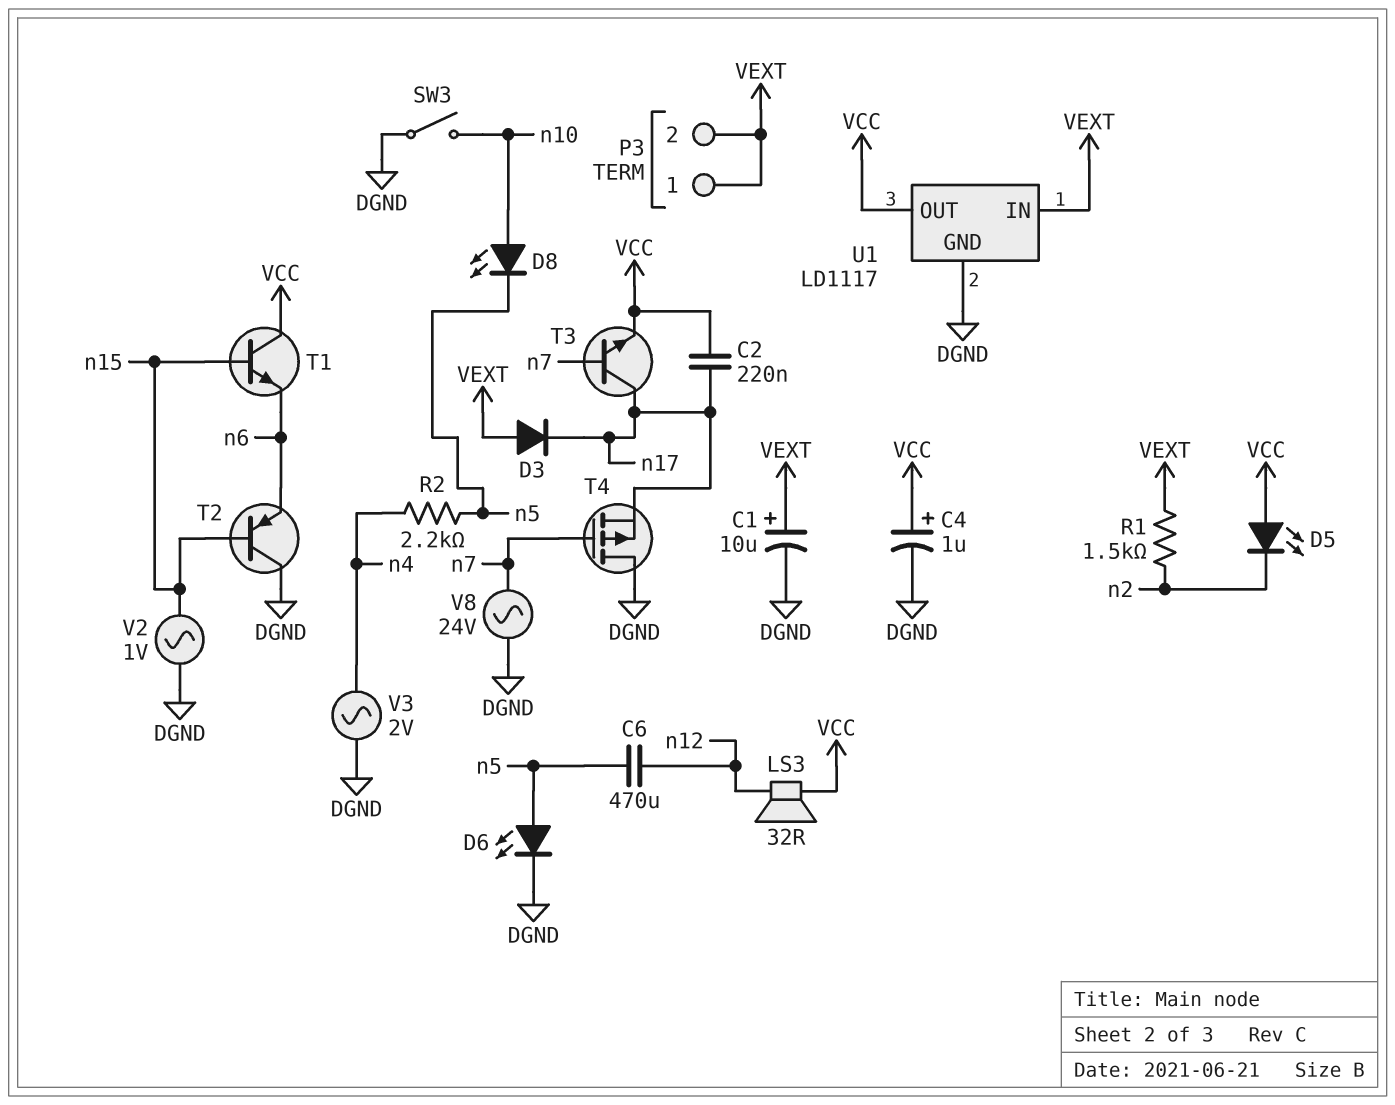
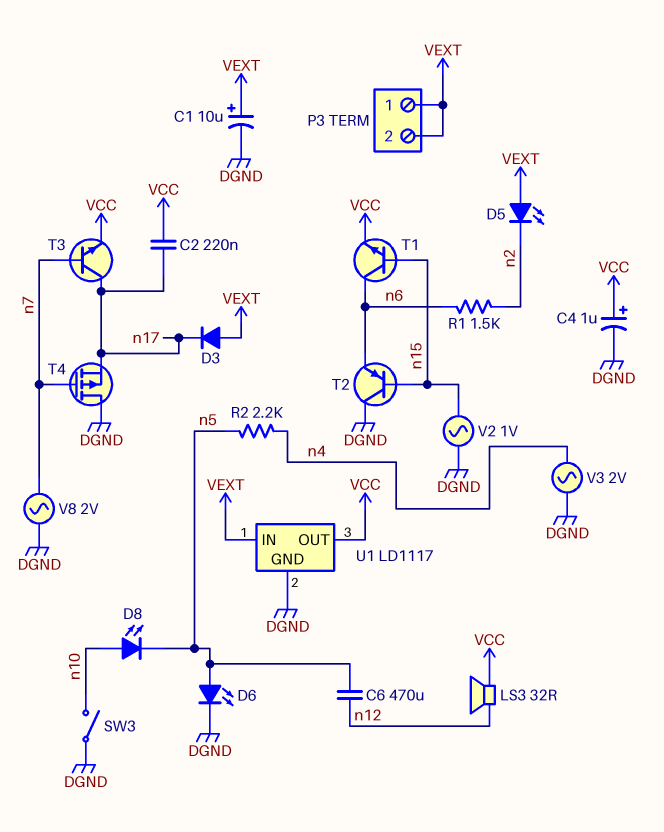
D5: LED (A VCC, K n2) -> LED (A VEXT, K n2)
R1: 1.5k (VEXT, n2) -> 1.5k (n2, n6)
T1: NPN (B n15, C VCC, E n6) -> NPN (B n15, C n6, E VCC)
V8: AC 24V (DGND, n7) -> AC 2V (DGND, n7)

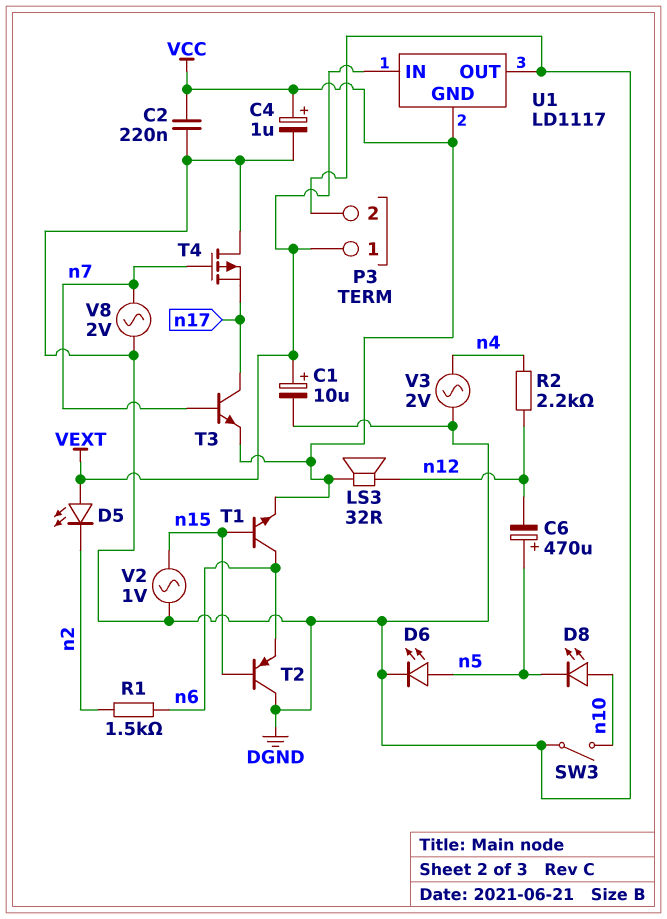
C2: 220nF (VCC, n17) -> 220nF (DGND, VCC)
C6: 470uF (n5, n12) -> 470uF (plus n5, minus n12)
D3: diode (A VEXT, K n17) -> none
P3 pin 2: VEXT -> DGND
R2: 2.2k (n4, n5) -> 2.2k (n4, n12)
U1 pin GND: DGND -> VCC
U1 pin OUT: VCC -> DGND

